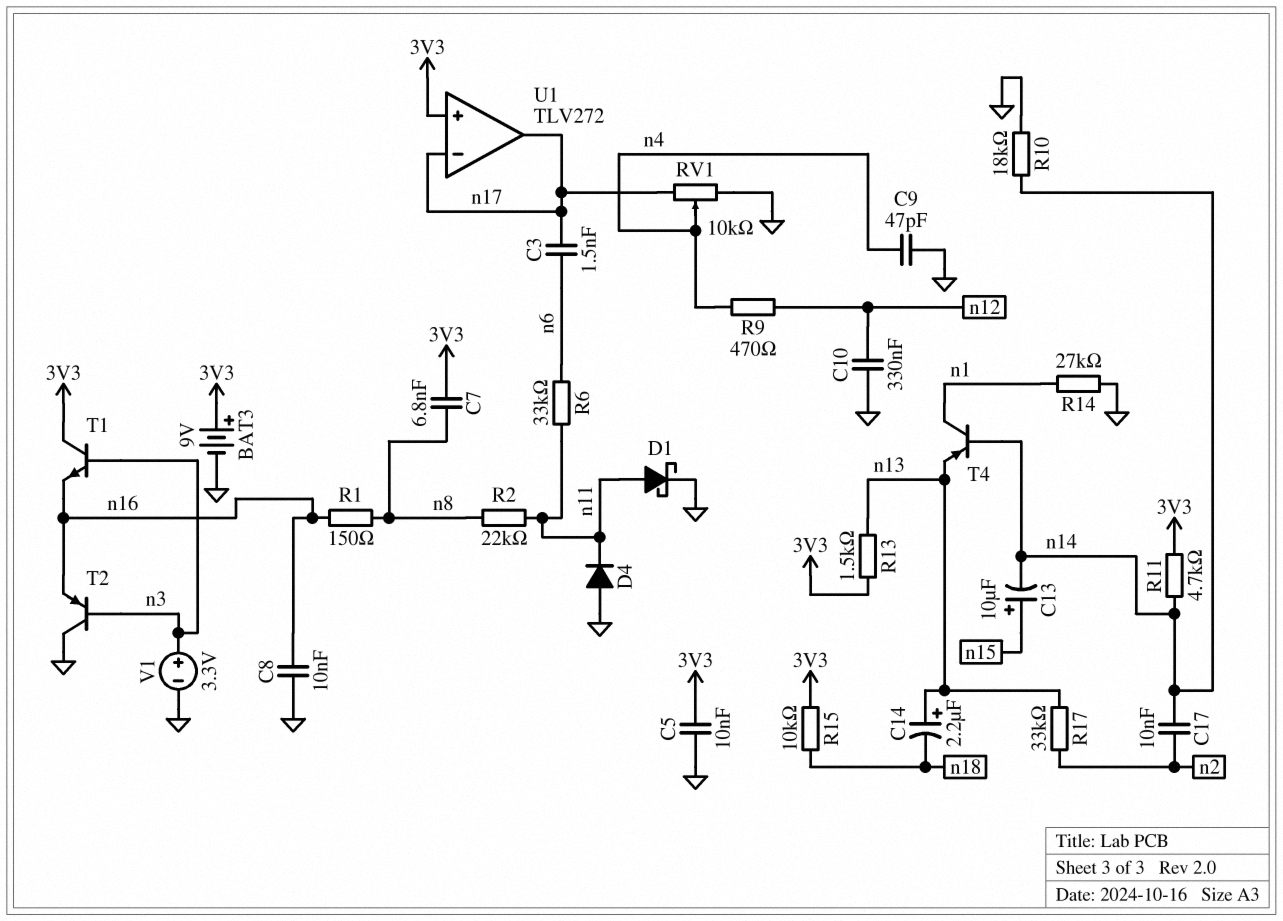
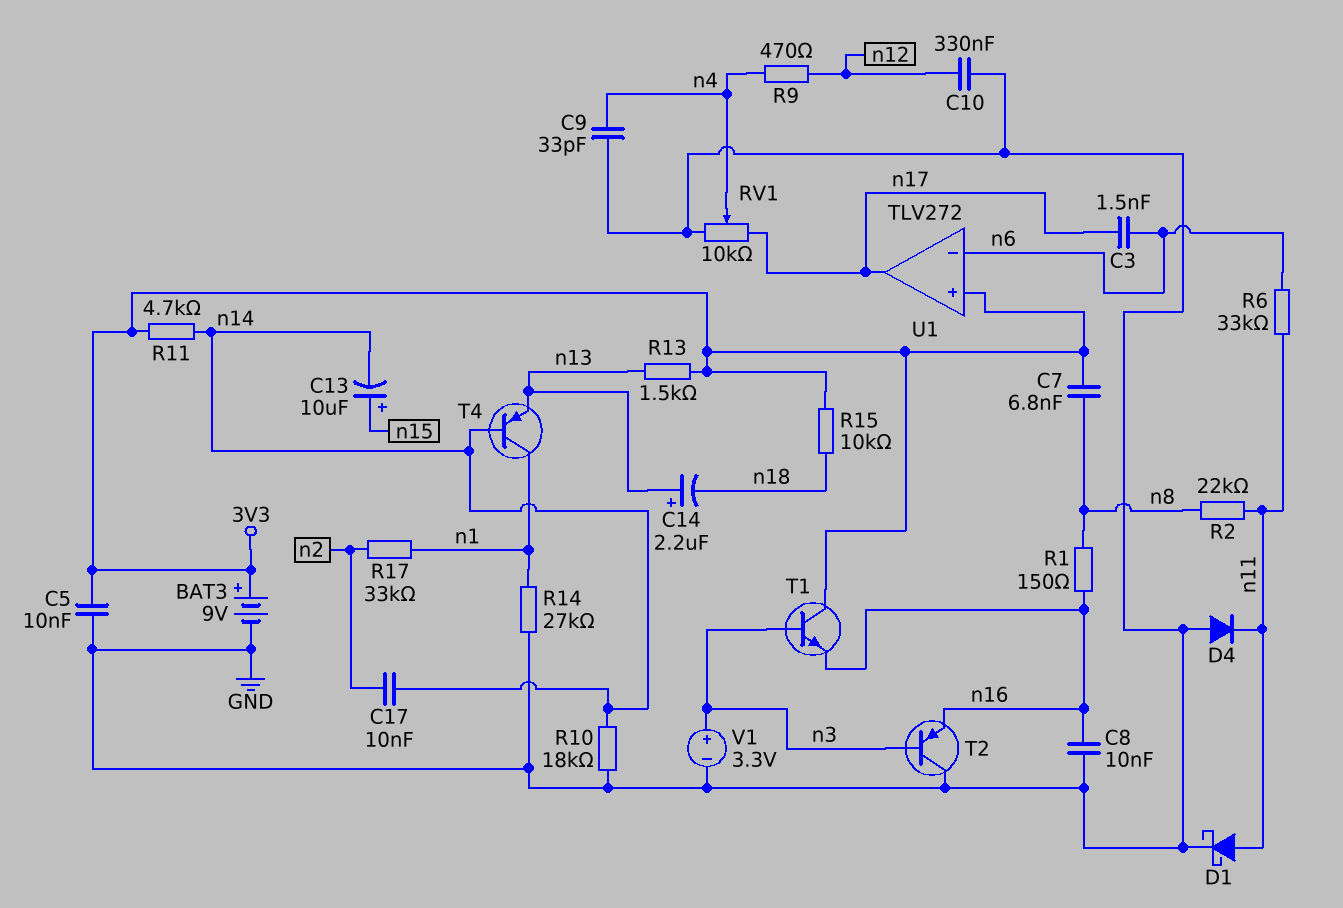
C9: 47pF (GND, n4) -> 33pF (GND, n4)
R17: 33k (n2, n13) -> 33k (n1, n2)
U1 pin in-: n17 -> n6

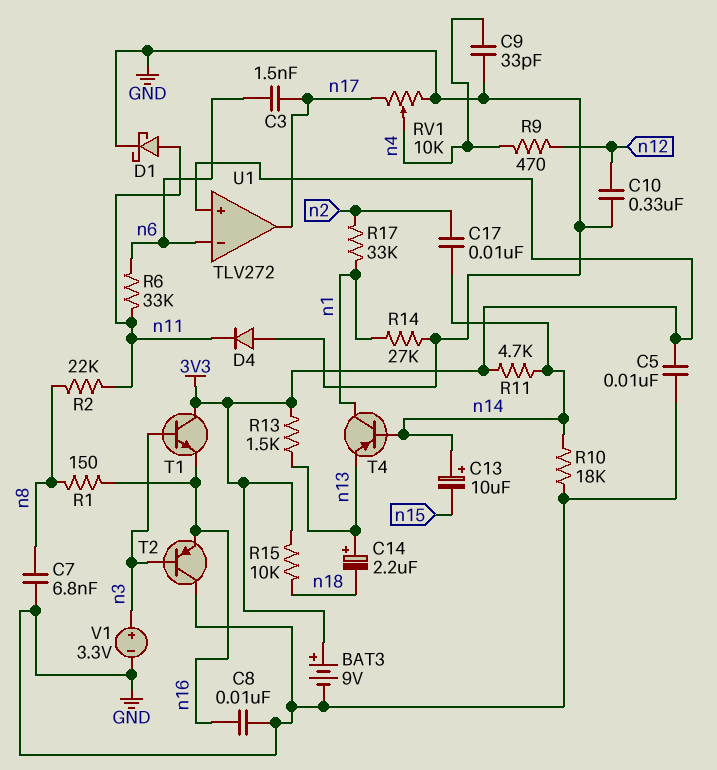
C7: 6.8nF (3V3, n8) -> 6.8nF (GND, n8)
C13: 10uF (plus n15, minus n14) -> 10uF (plus n14, minus n15)

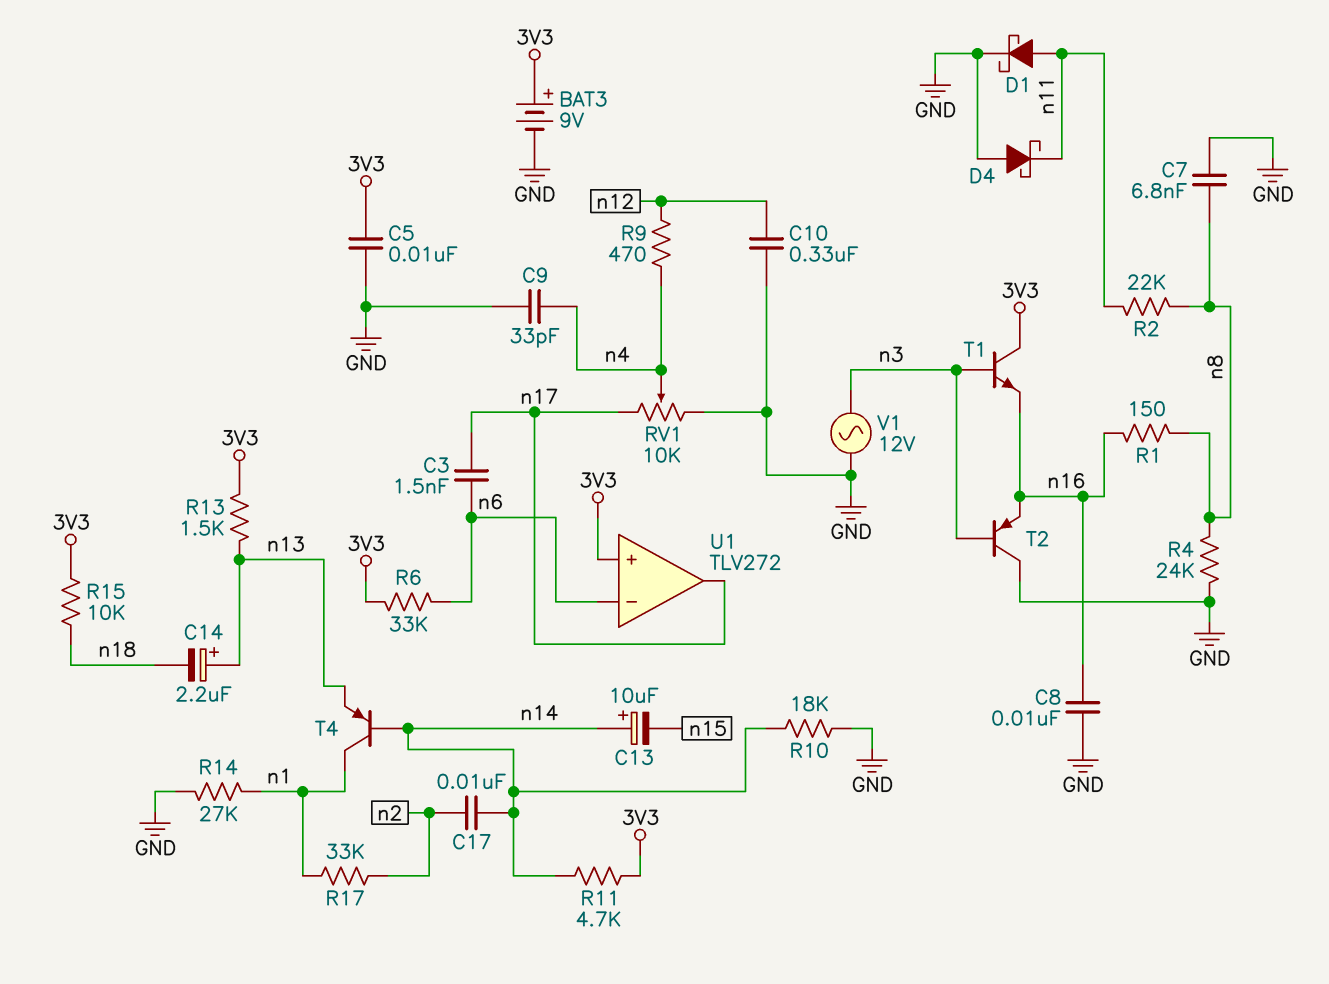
D4: diode (A GND, K n11) -> schottky (A GND, K n11)
R4: none -> 24k (GND, n8)
R6: 33k (n6, n11) -> 33k (3V3, n6)
V1: 3.3V (plus n3, minus GND) -> AC 12V (GND, n3)

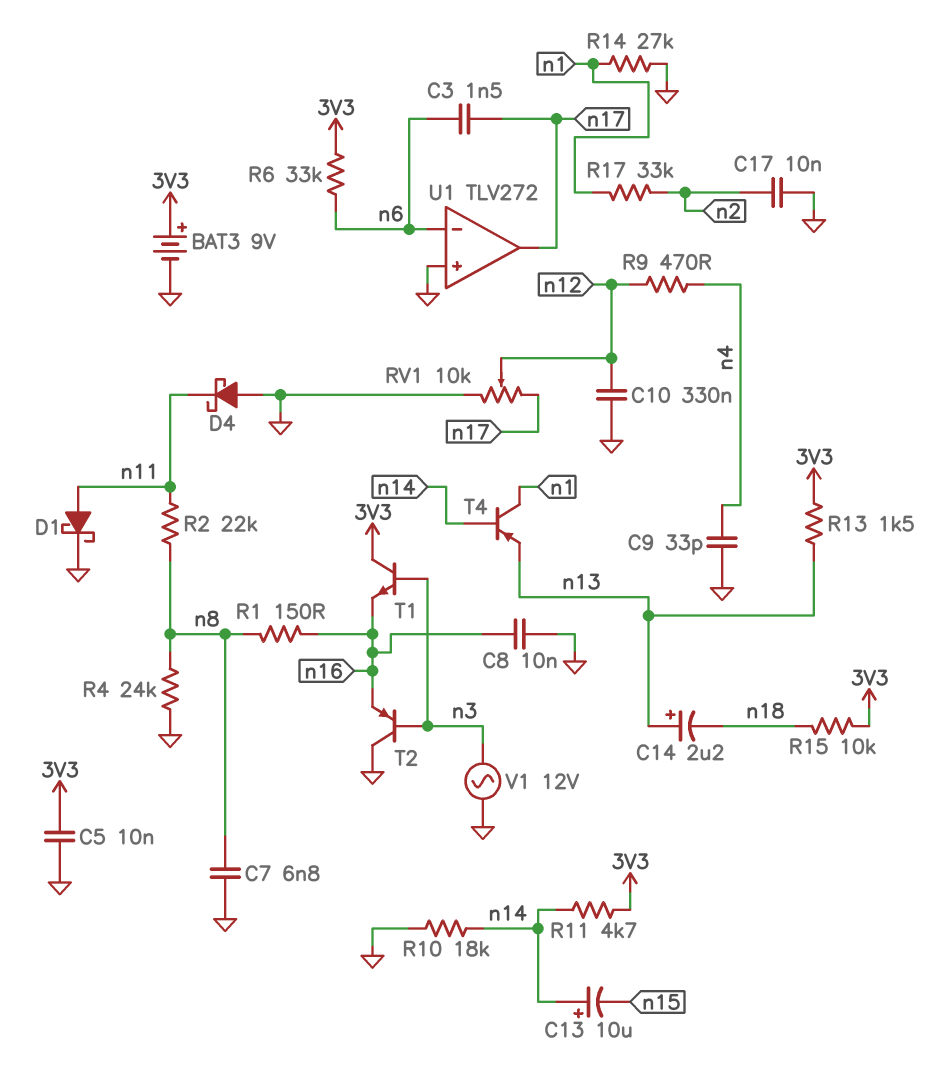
C17: 10nF (n2, n14) -> 10nF (GND, n2)
RV1: 10k (GND, n17, wiper n4) -> 10k (GND, n17, wiper n12)
U1 pin in+: 3V3 -> GND

